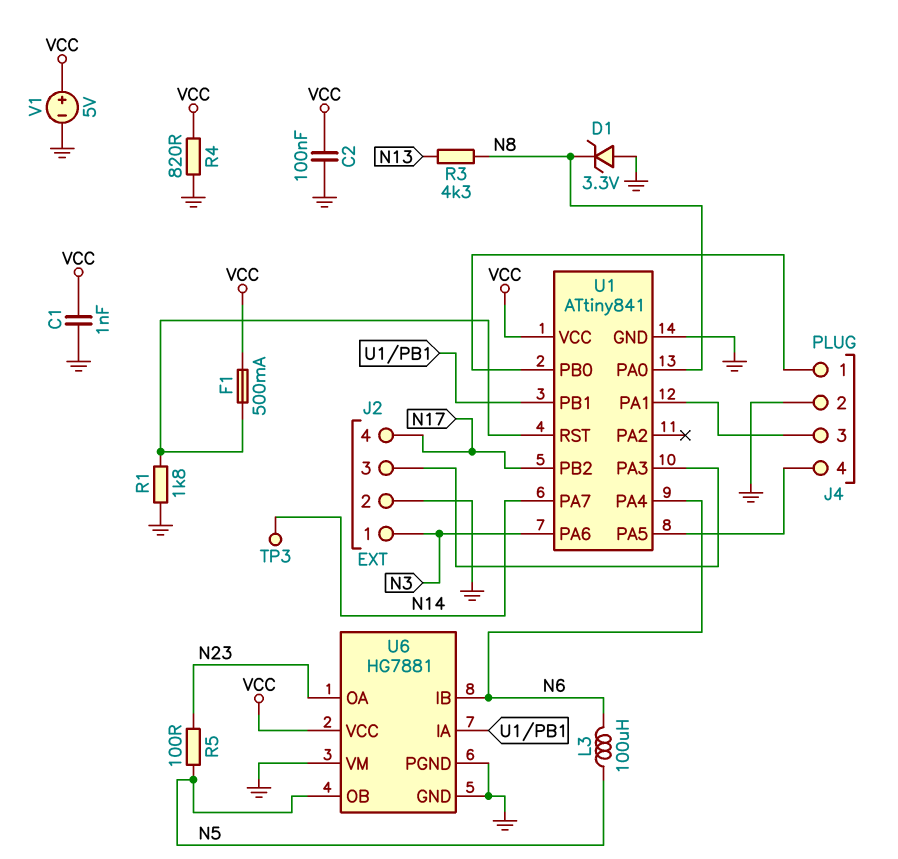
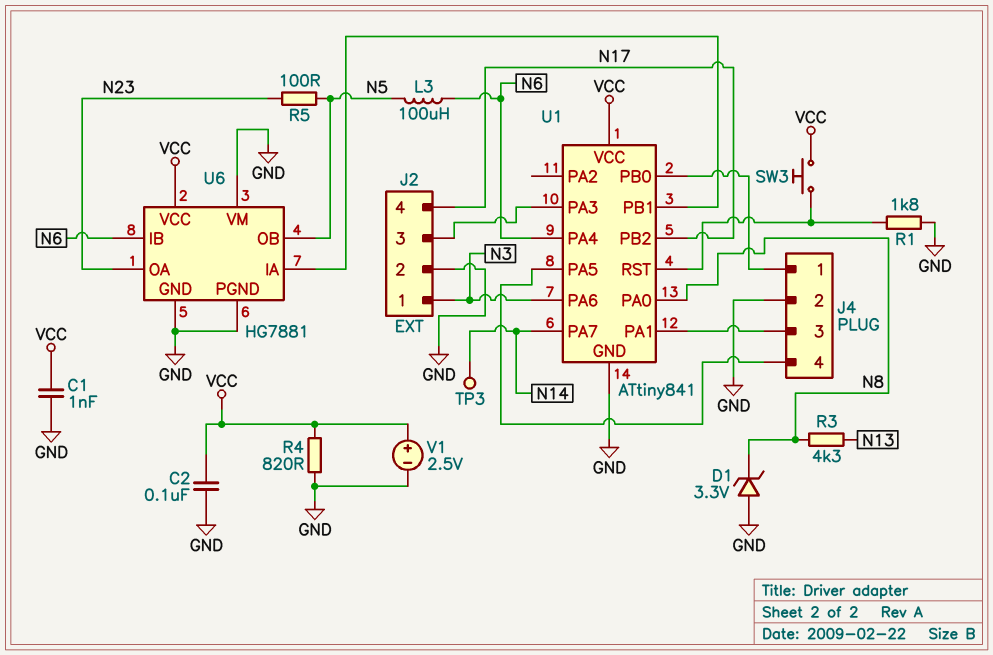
F1: 500mA (U1/RST, VCC) -> none
SW3: none -> button (U1/RST, VCC)
V1: 5V (plus VCC, minus GND) -> 2.5V (plus VCC, minus GND)

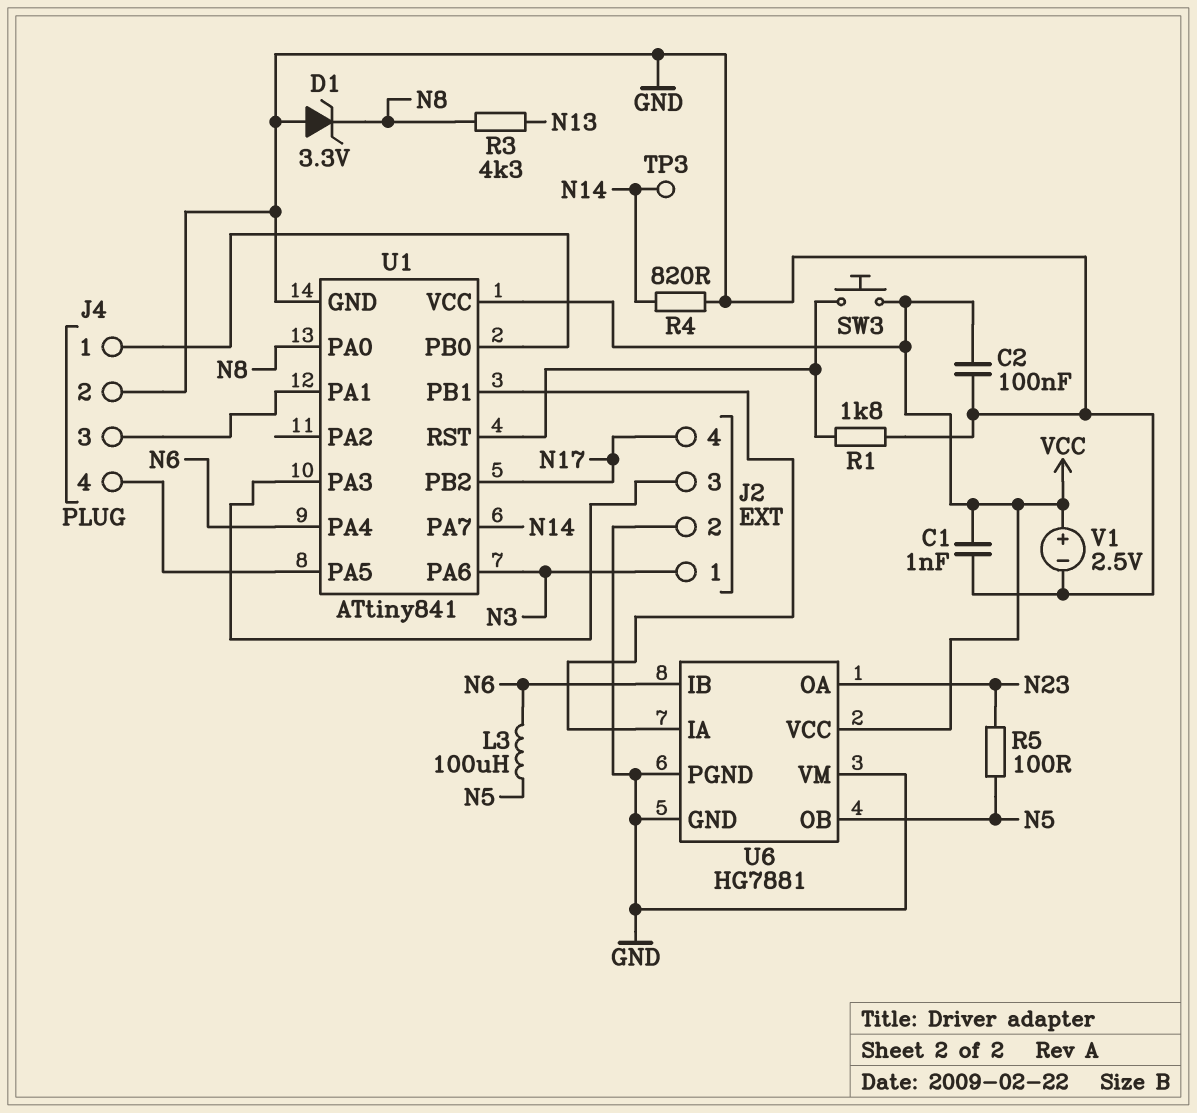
R4: 820 (GND, VCC) -> 820 (GND, N14)

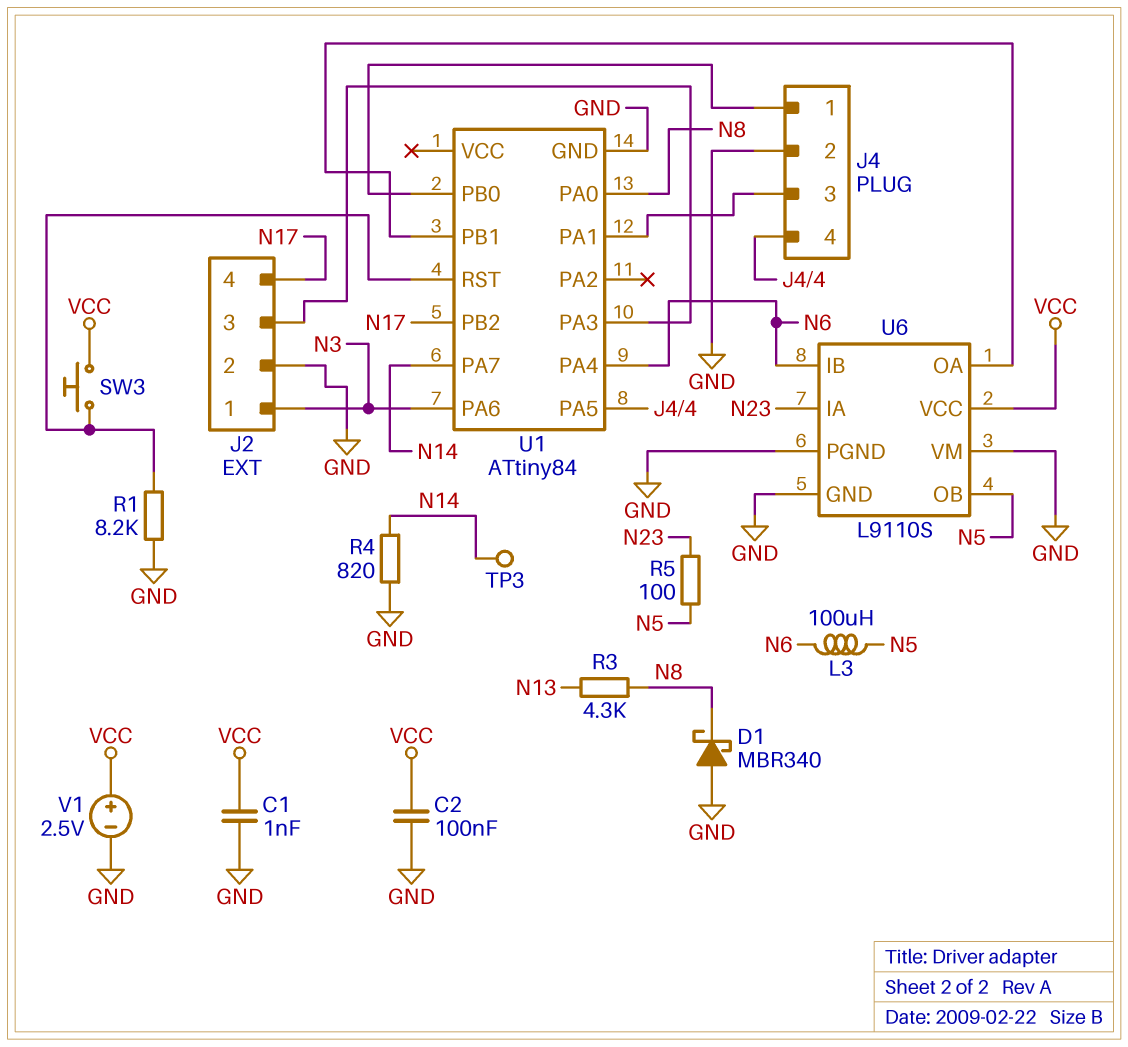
D1: zener 3.3V (A GND, K N8) -> schottky MBR340 (A GND, K N8)
R1: 1.8k (GND, U1/RST) -> 8.2k (GND, U1/RST)
U1: ATtiny841 -> ATtiny84
U1 pin VCC: VCC -> none
U6: HG7881 -> L9110S
U6 pin IA: U1/PB1 -> N23
U6 pin OA: N23 -> U1/PB1

